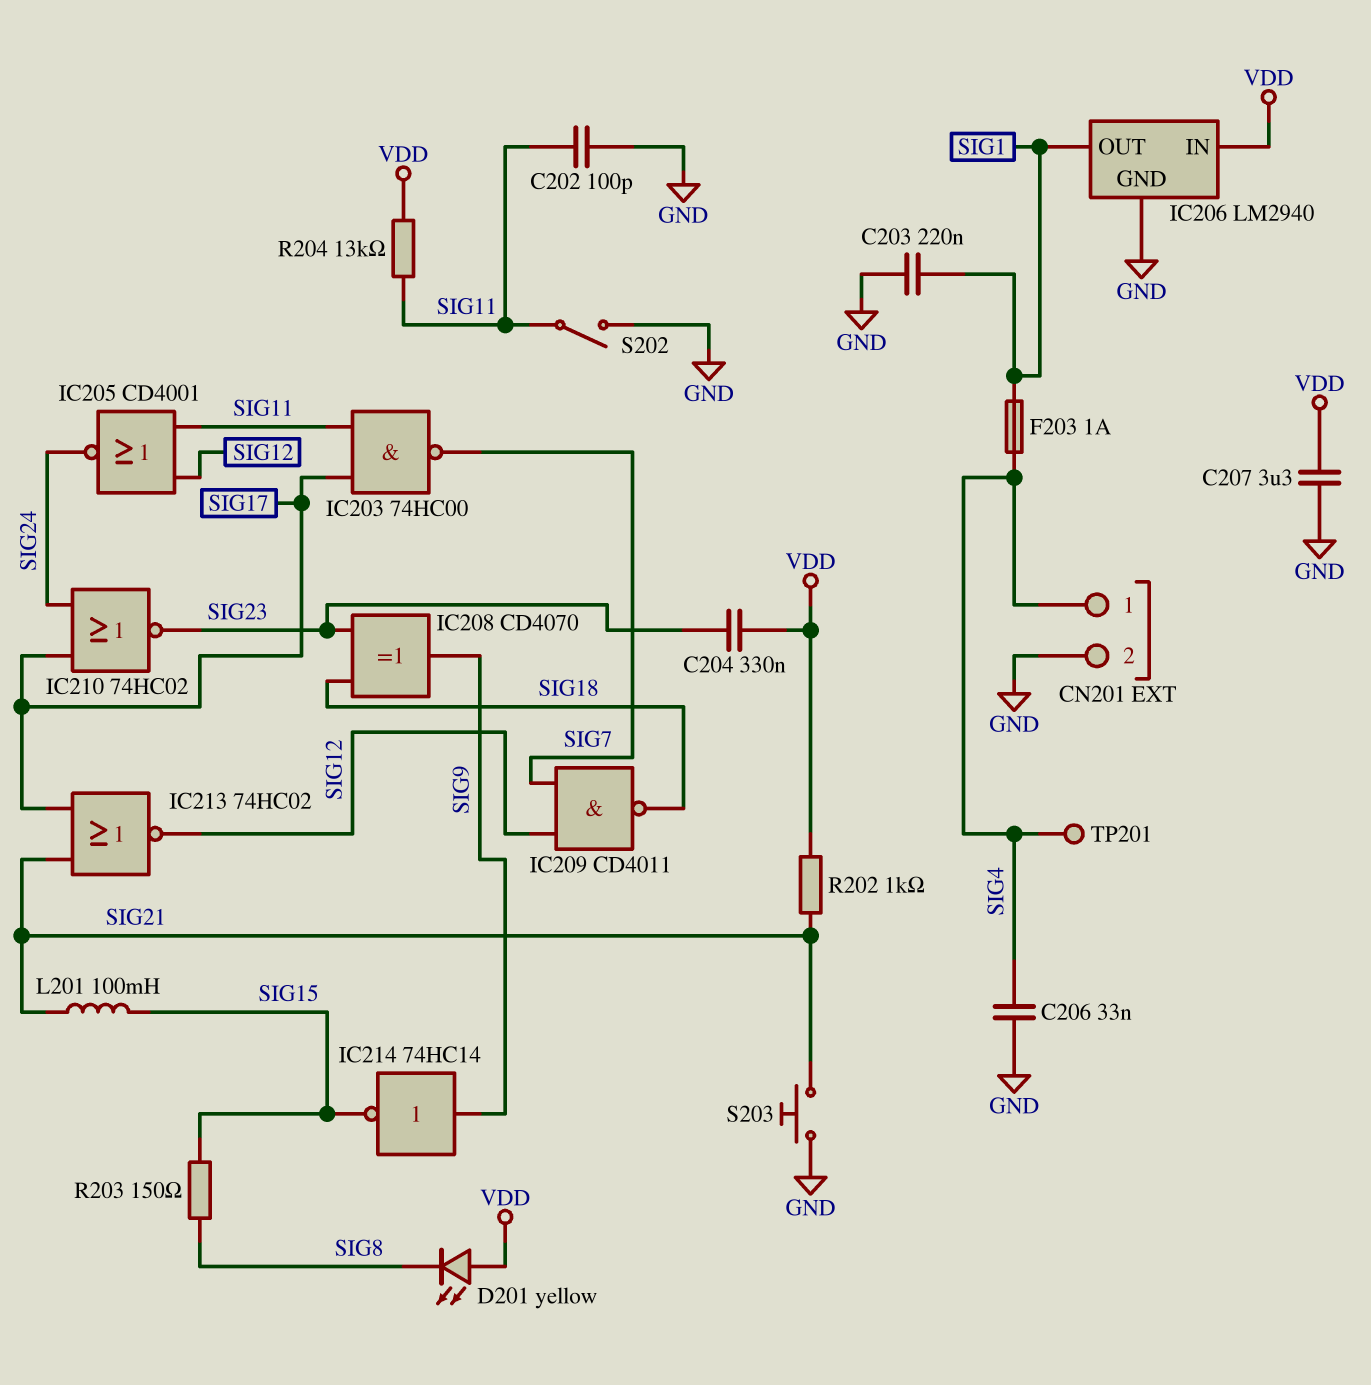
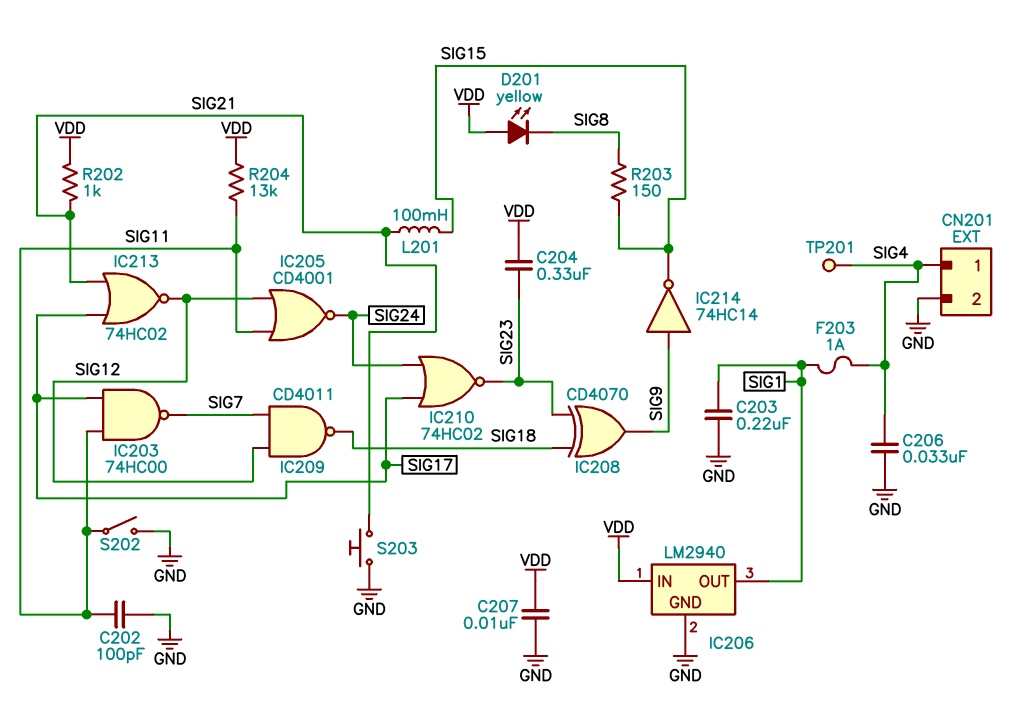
C207: 3.3uF (GND, VDD) -> 10nF (GND, VDD)

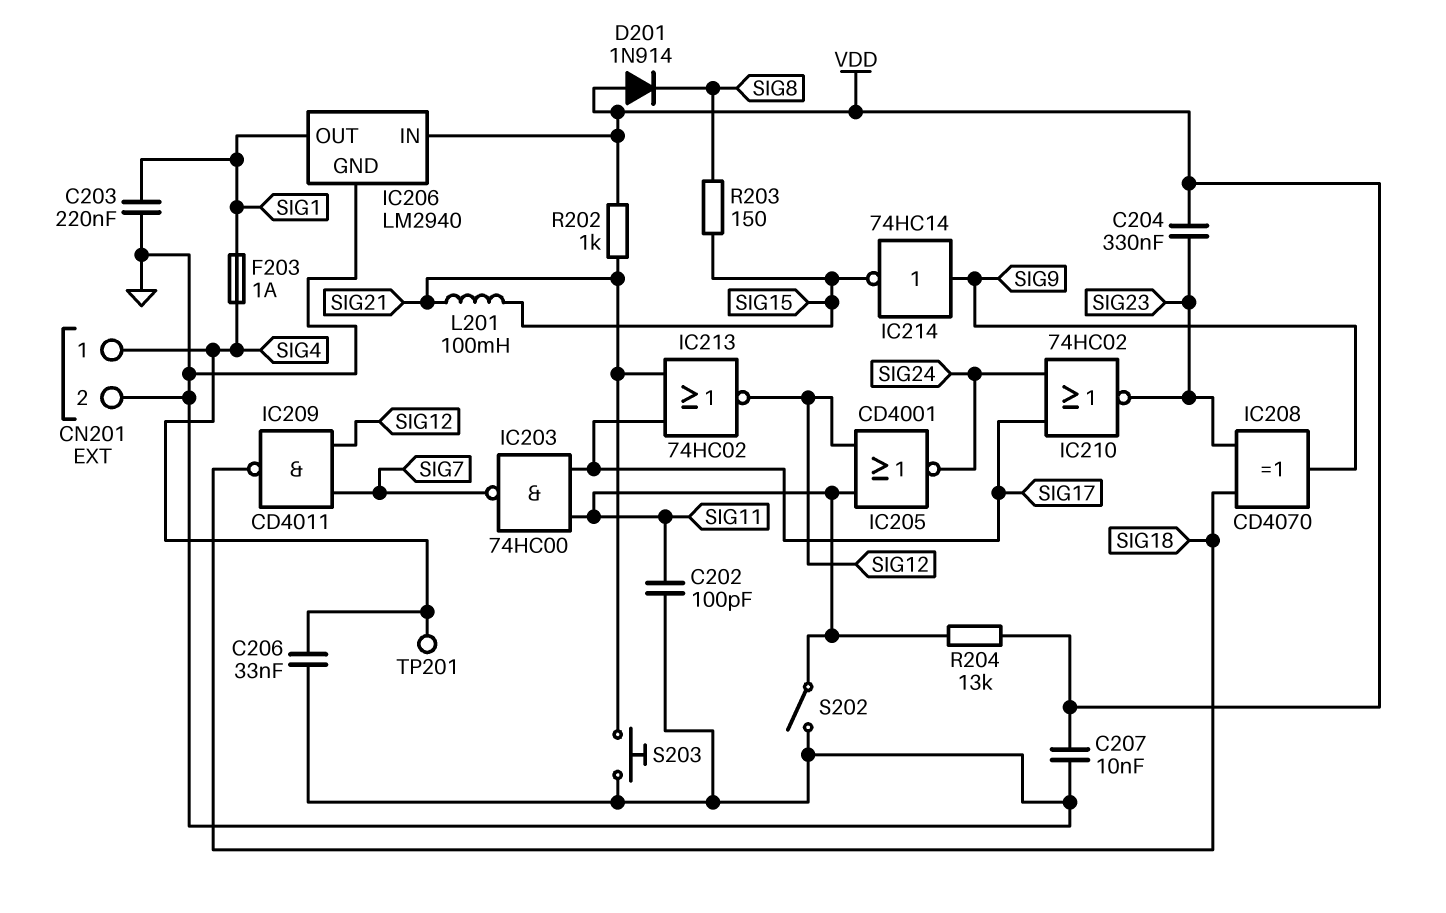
D201: LED yellow (A VDD, K SIG8) -> diode 1N914 (A VDD, K SIG8)

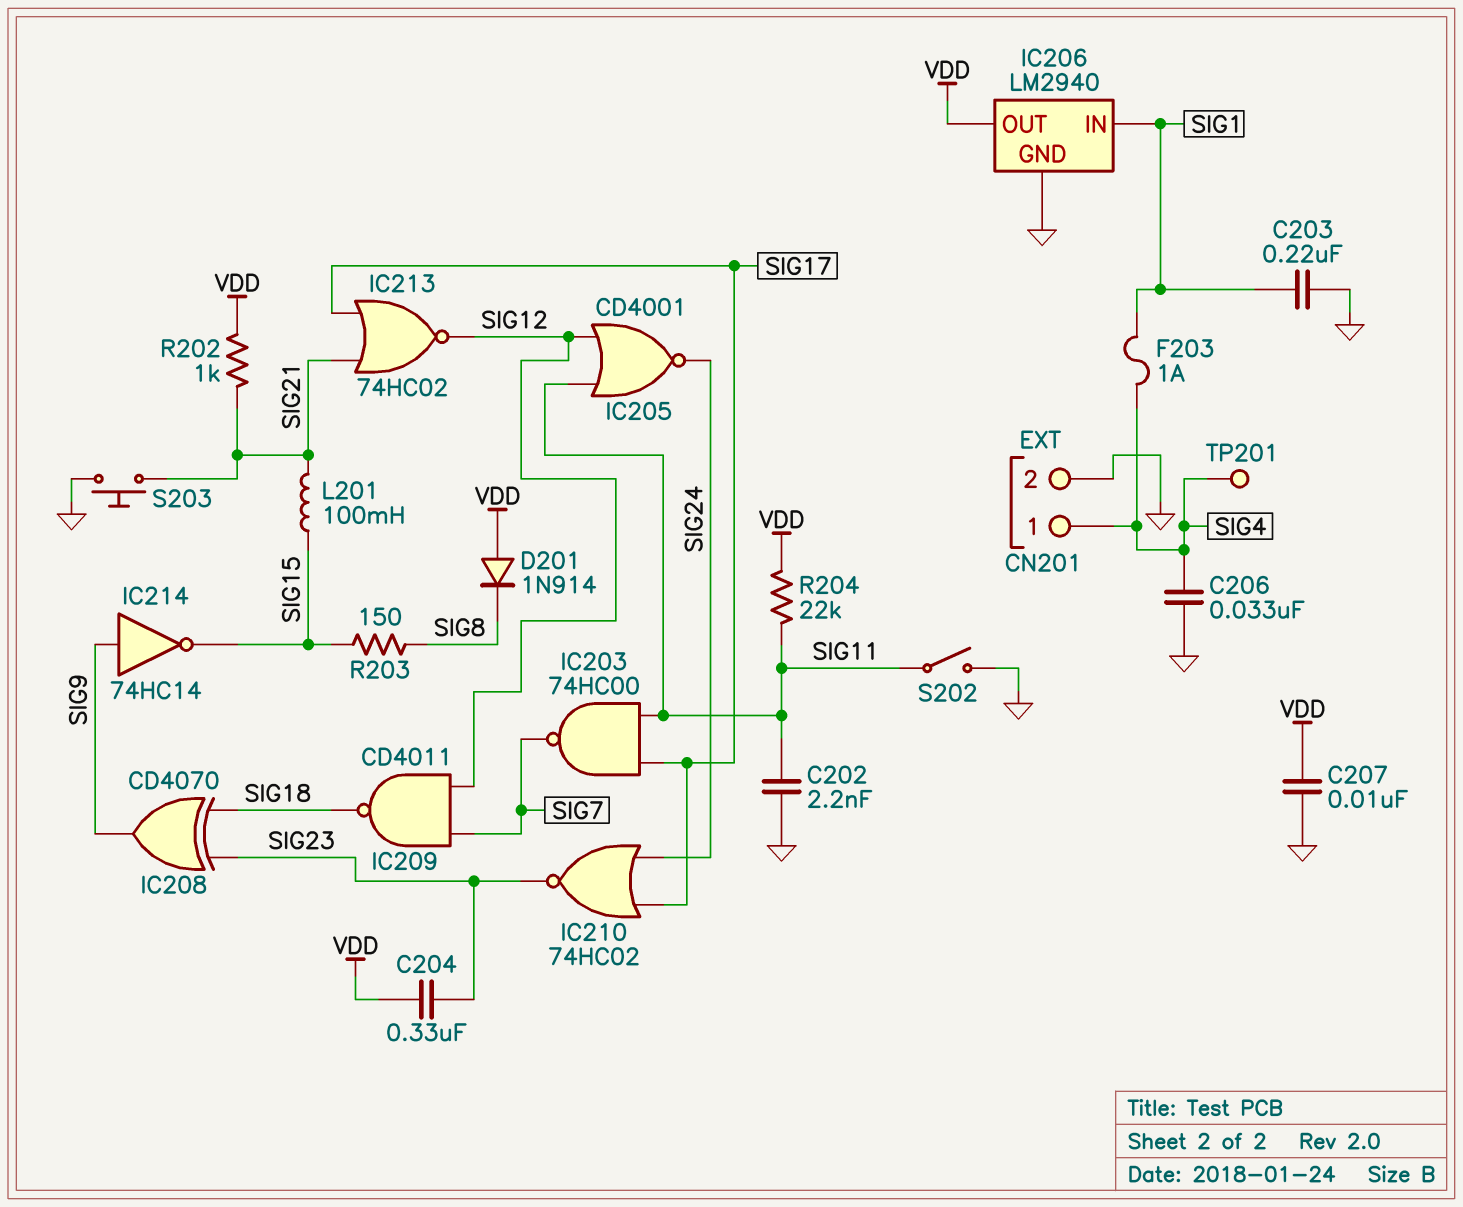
C202: 100pF (GND, SIG11) -> 2.2nF (GND, SIG11)
IC206 pin IN: VDD -> SIG1
IC206 pin OUT: SIG1 -> VDD
R204: 13k (SIG11, VDD) -> 22k (SIG11, VDD)

